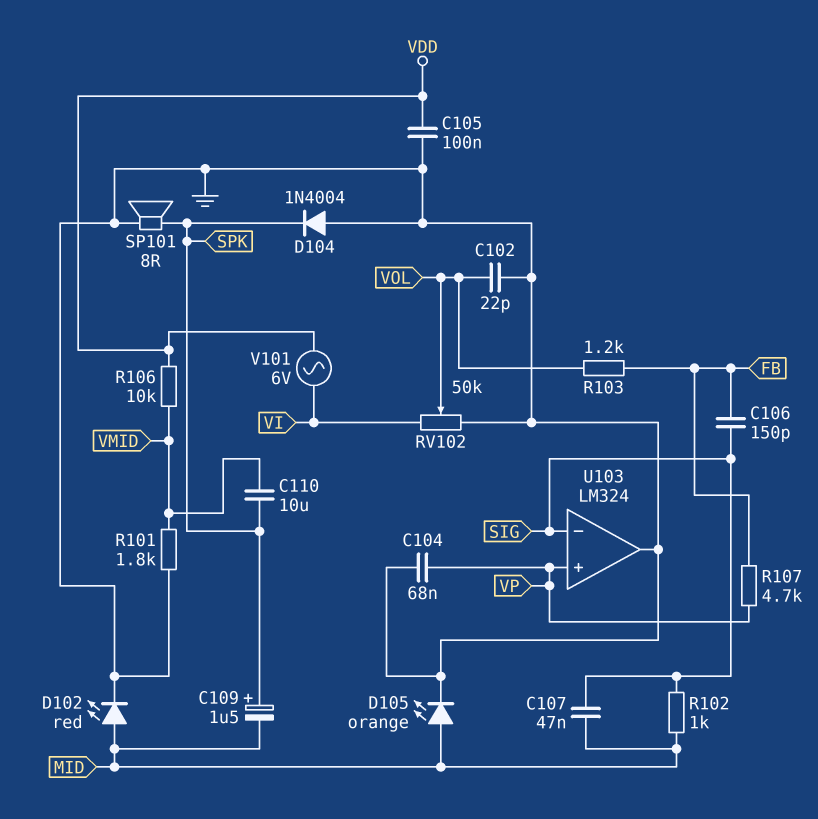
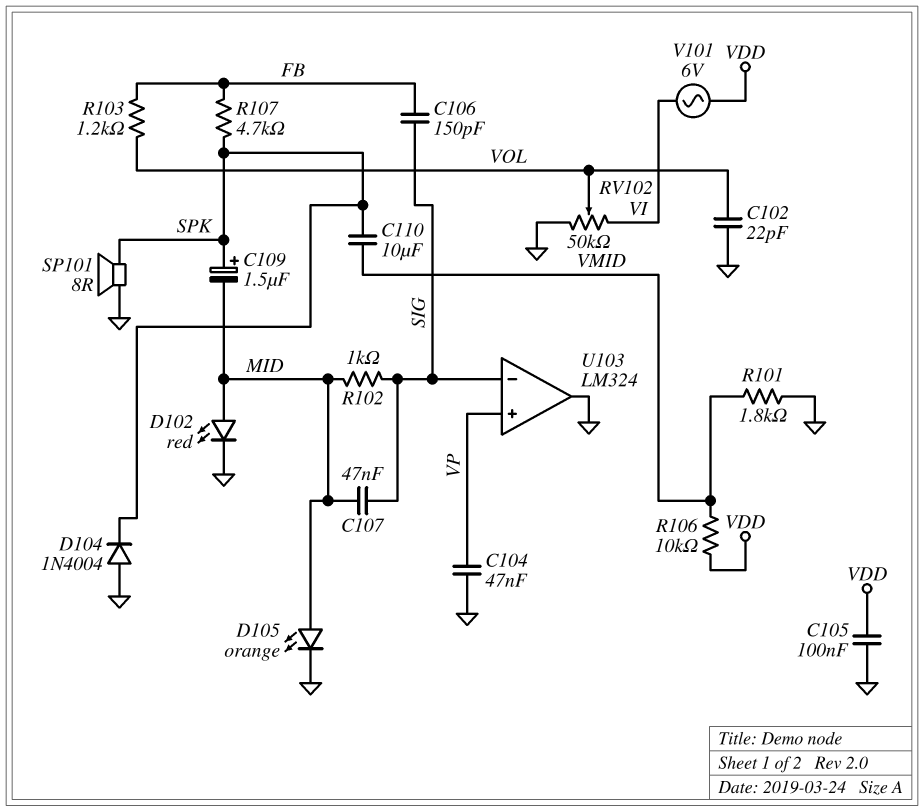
C104: 68nF (GND, VP) -> 47nF (GND, VP)
R107: 4.7k (FB, VP) -> 4.7k (FB, SPK)

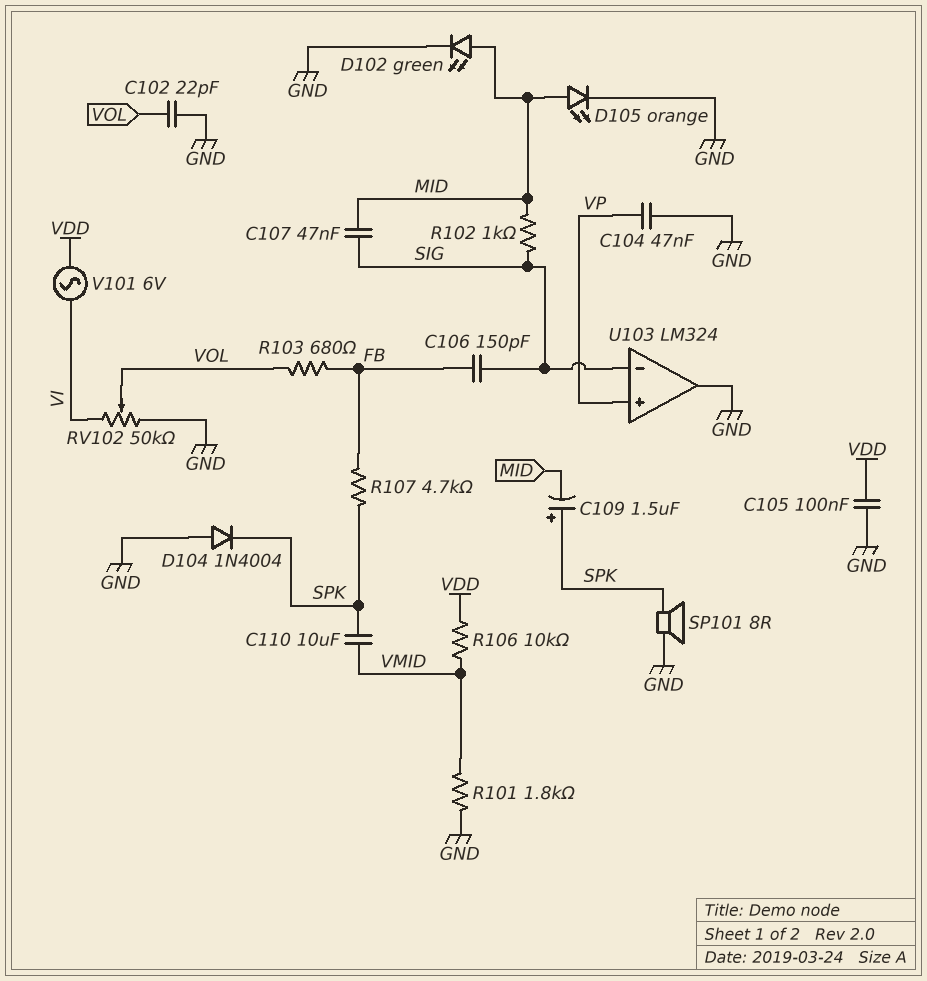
D102: LED red (A MID, K GND) -> LED green (A MID, K GND)
R103: 1.2k (FB, VOL) -> 680 (FB, VOL)

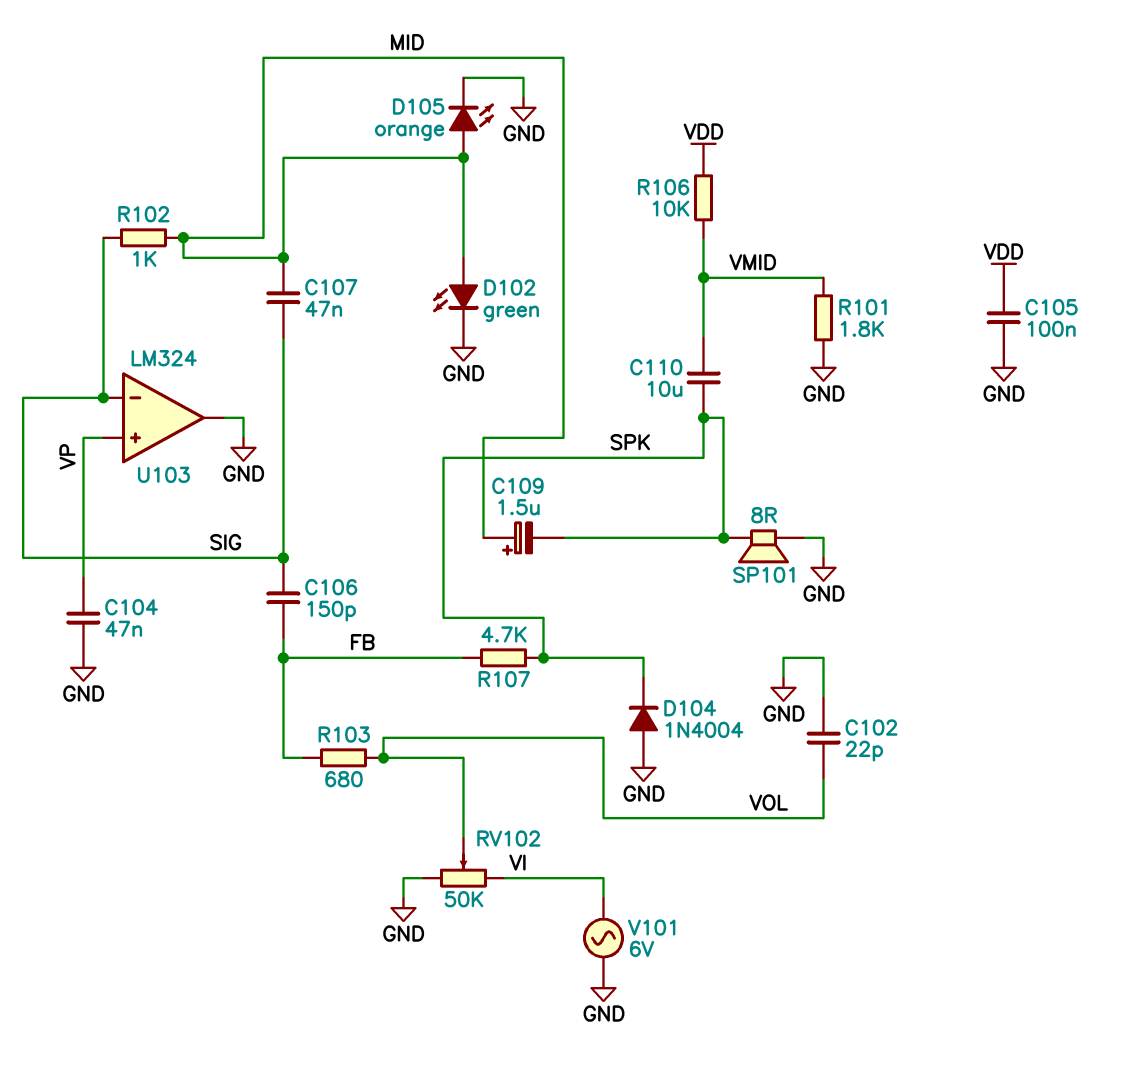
C109: 1.5uF (plus SPK, minus MID) -> 1.5uF (plus MID, minus SPK)
V101: AC 6V (VDD, VI) -> AC 6V (GND, VI)

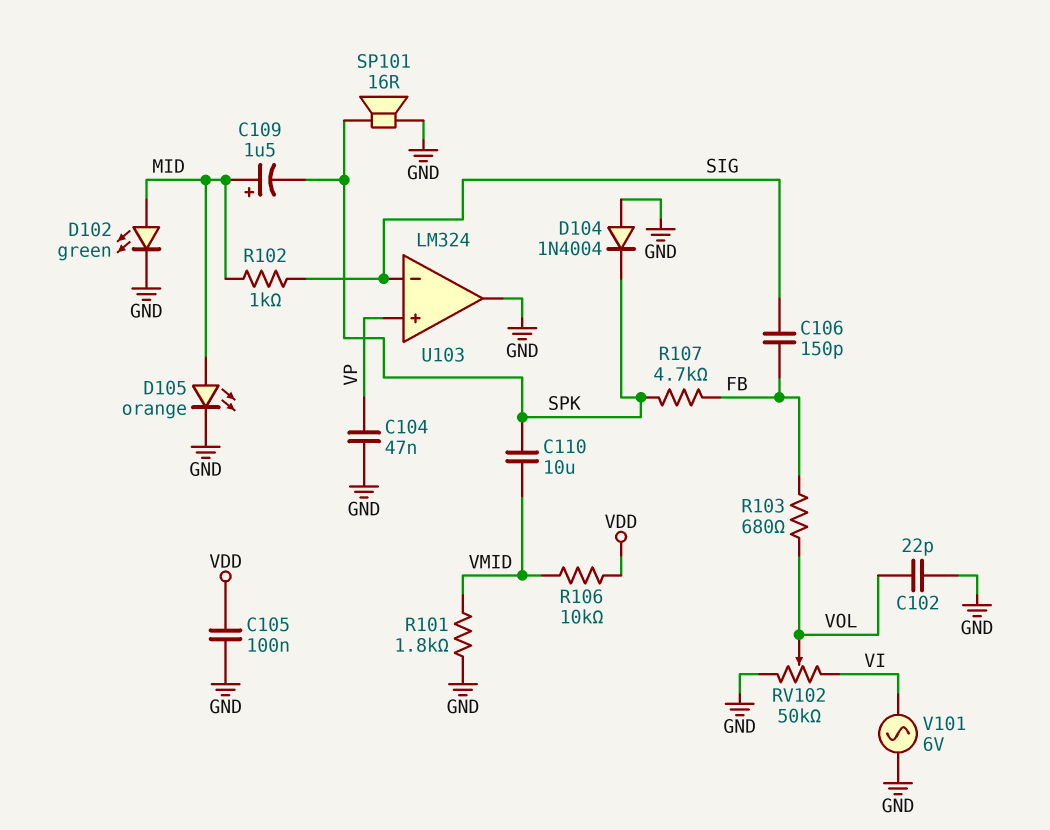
C107: 47nF (MID, SIG) -> none
SP101: speaker 8R (GND, SPK) -> speaker 16R (GND, SPK)

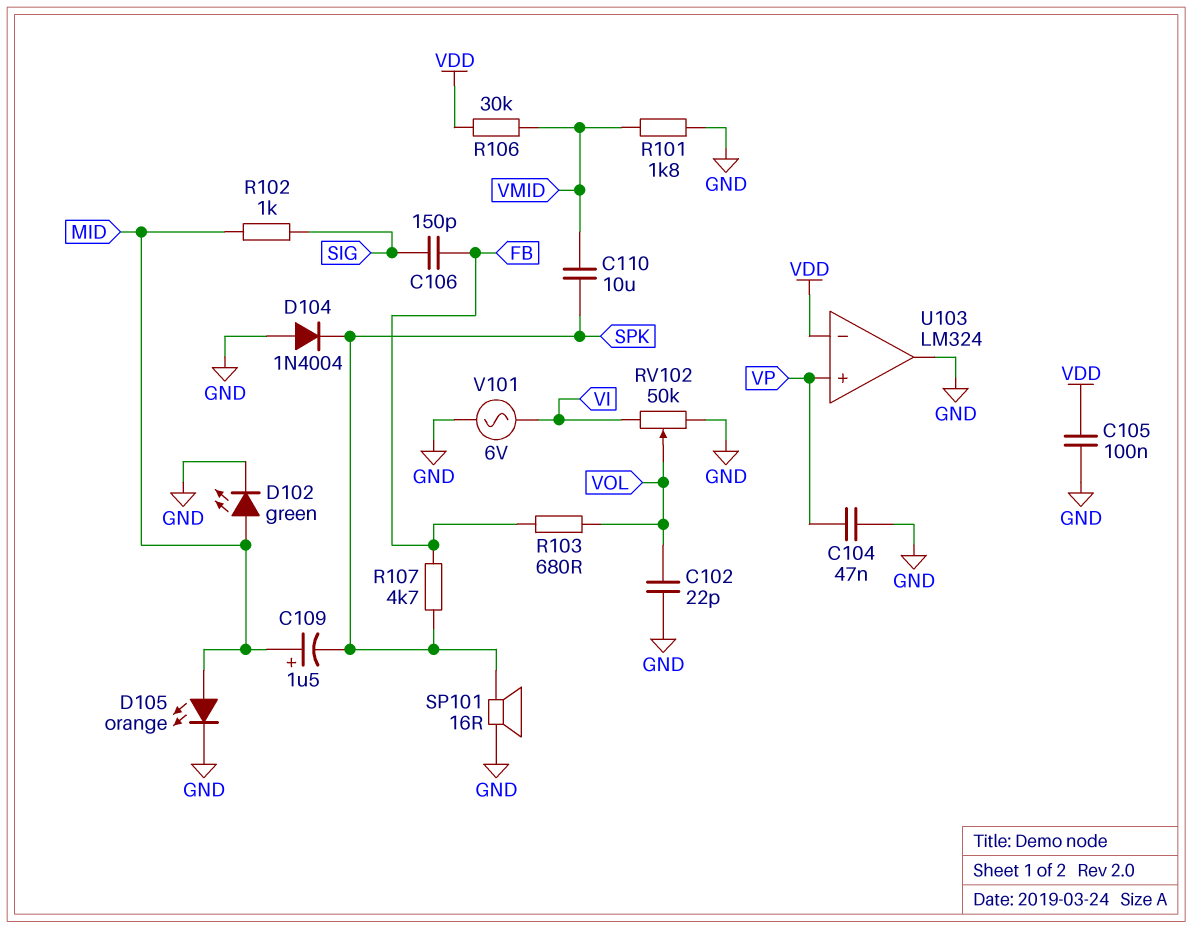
R106: 10k (VDD, VMID) -> 30k (VDD, VMID)
U103 pin in-: SIG -> VDD

